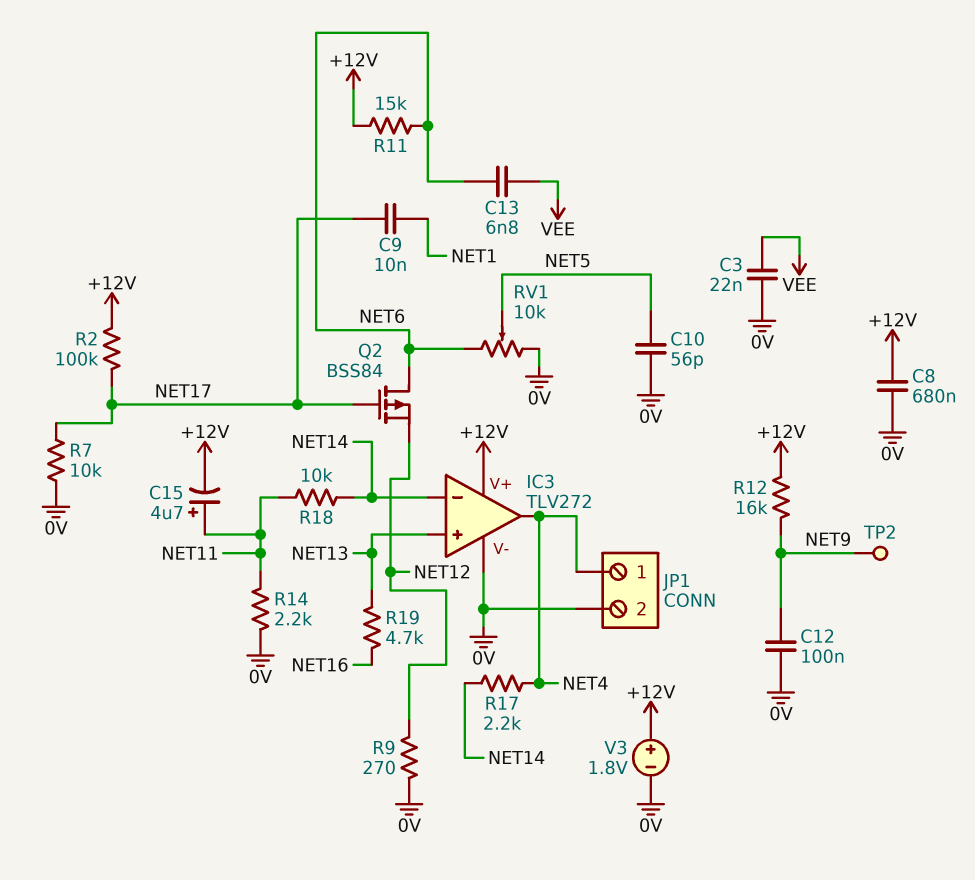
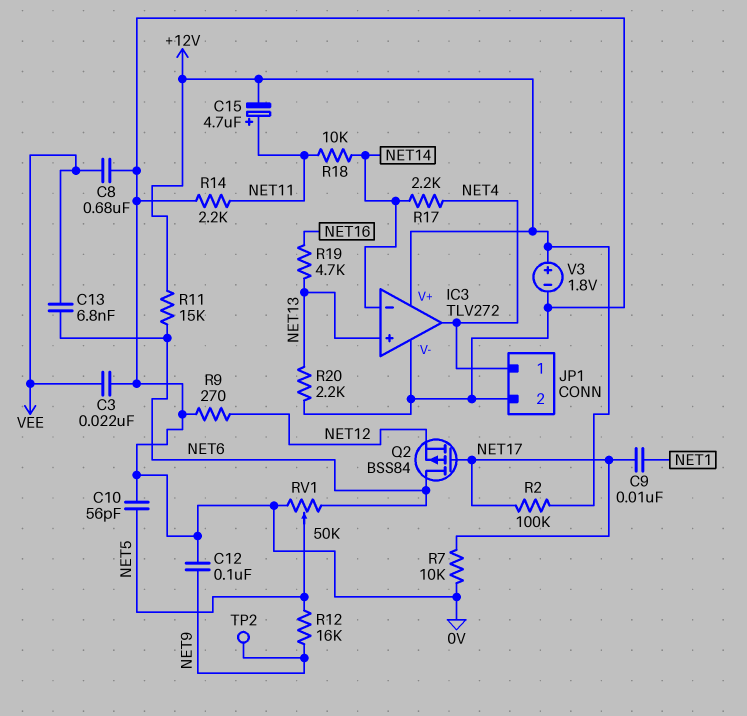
C8: 680nF (+12V, 0V) -> 680nF (0V, VEE)
R12: 16k (+12V, NET9) -> 16k (NET5, NET9)
R20: none -> 2.2k (0V, NET13)
RV1: 10k (0V, NET6, wiper NET5) -> 50k (0V, NET6, wiper NET5)

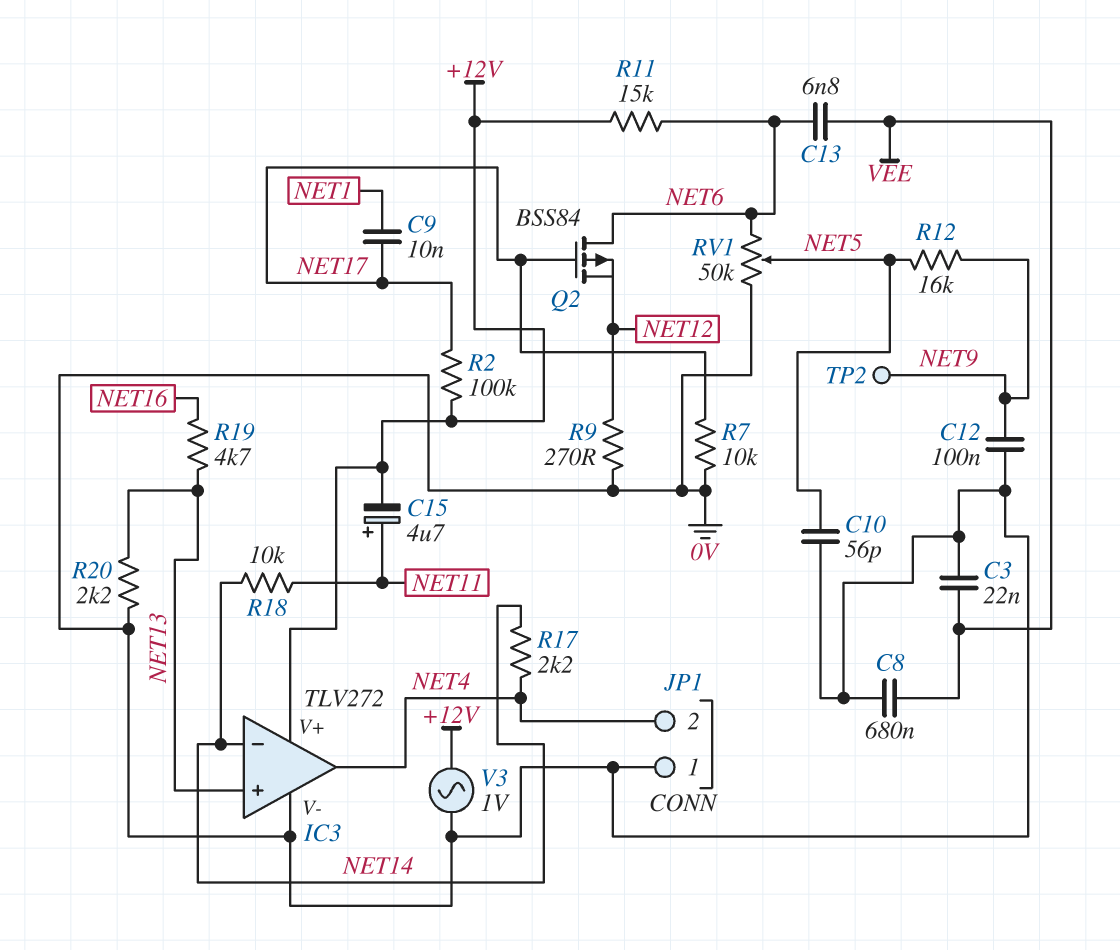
JP1 pin 1: NET4 -> 0V
JP1 pin 2: 0V -> NET4
R14: 2.2k (0V, NET11) -> none
V3: 1.8V (plus +12V, minus 0V) -> AC 1V (+12V, 0V)

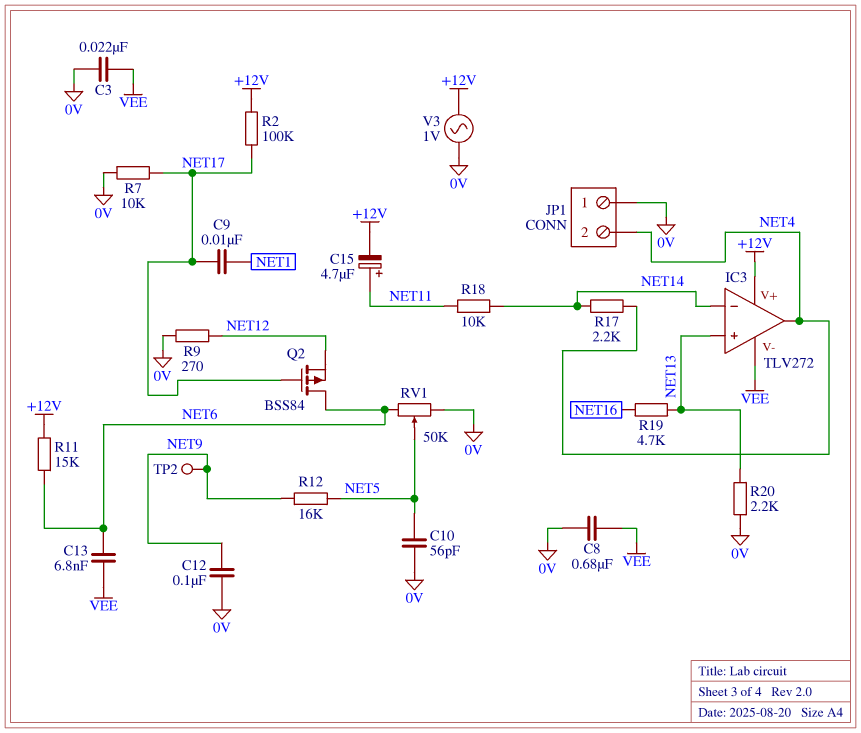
IC3 pin V-: 0V -> VEE

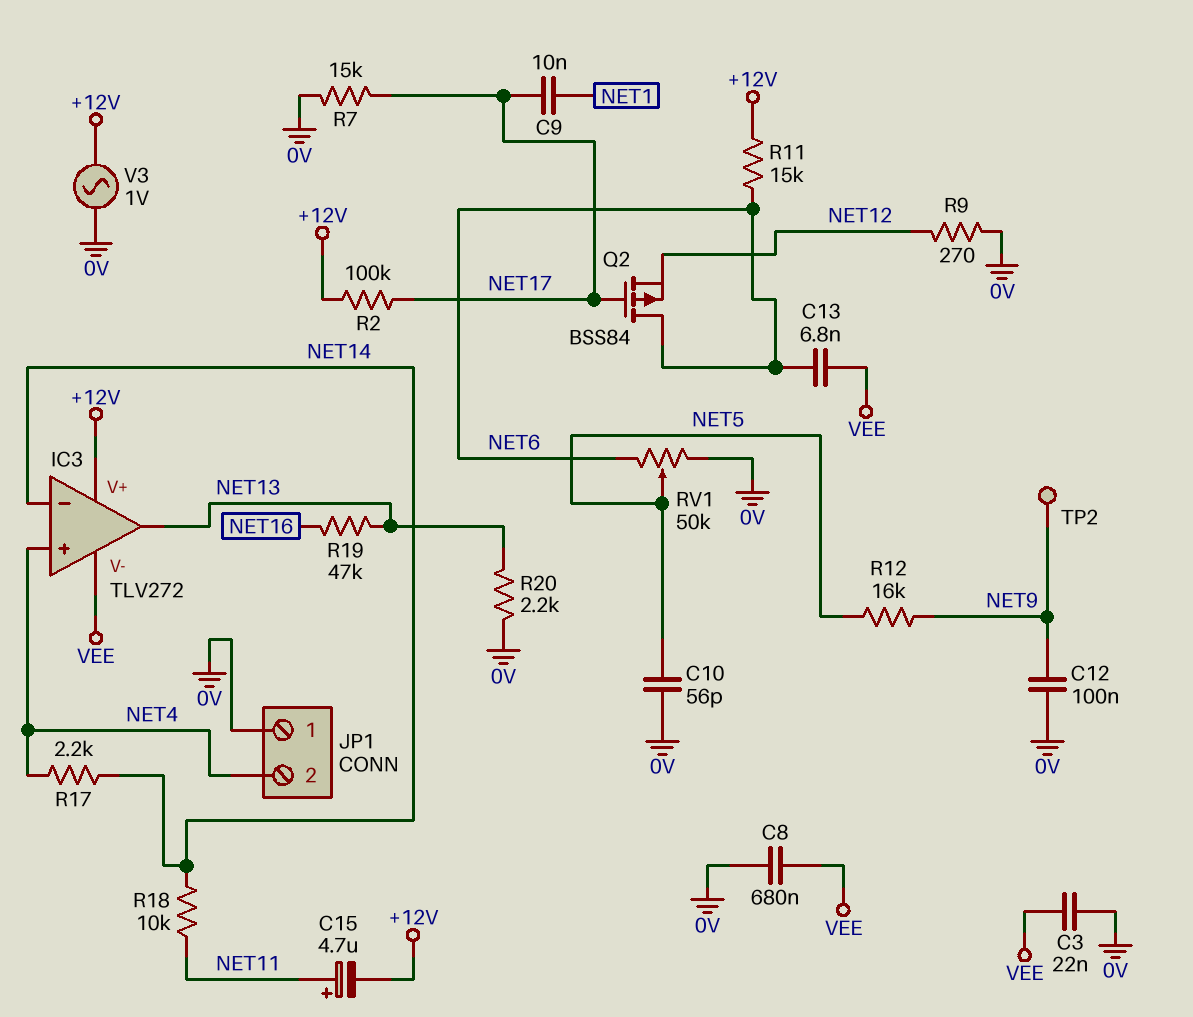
IC3 pin in+: NET13 -> NET4
IC3 pin out: NET4 -> NET13
R7: 10k (0V, NET17) -> 15k (0V, NET17)
R19: 4.7k (NET13, NET16) -> 47k (NET13, NET16)

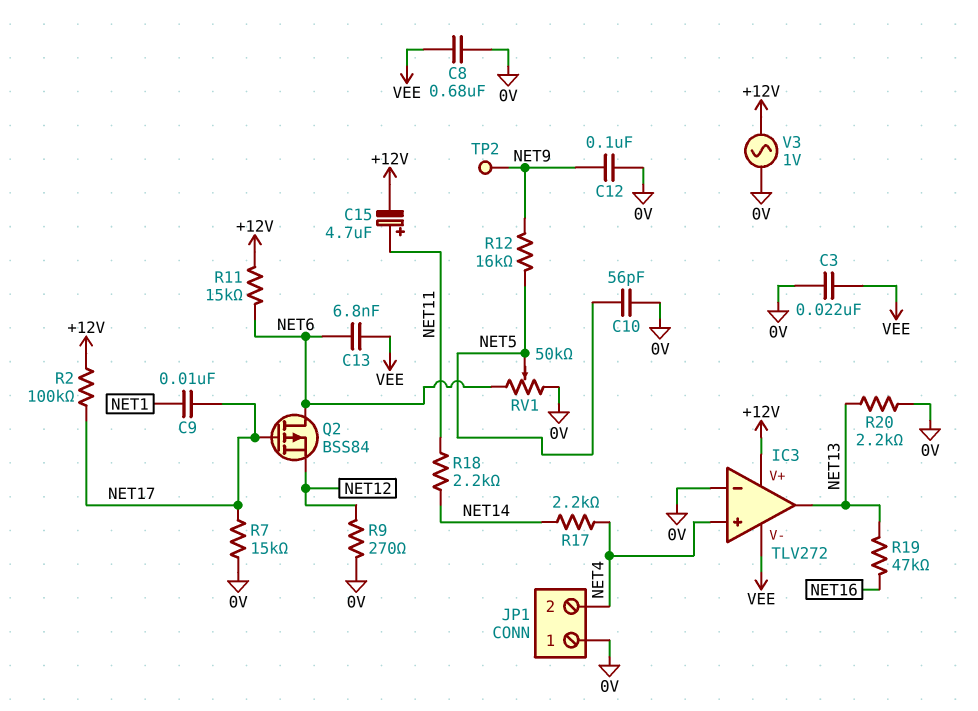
IC3 pin in-: NET14 -> 0V
R18: 10k (NET11, NET14) -> 2.2k (NET11, NET14)

